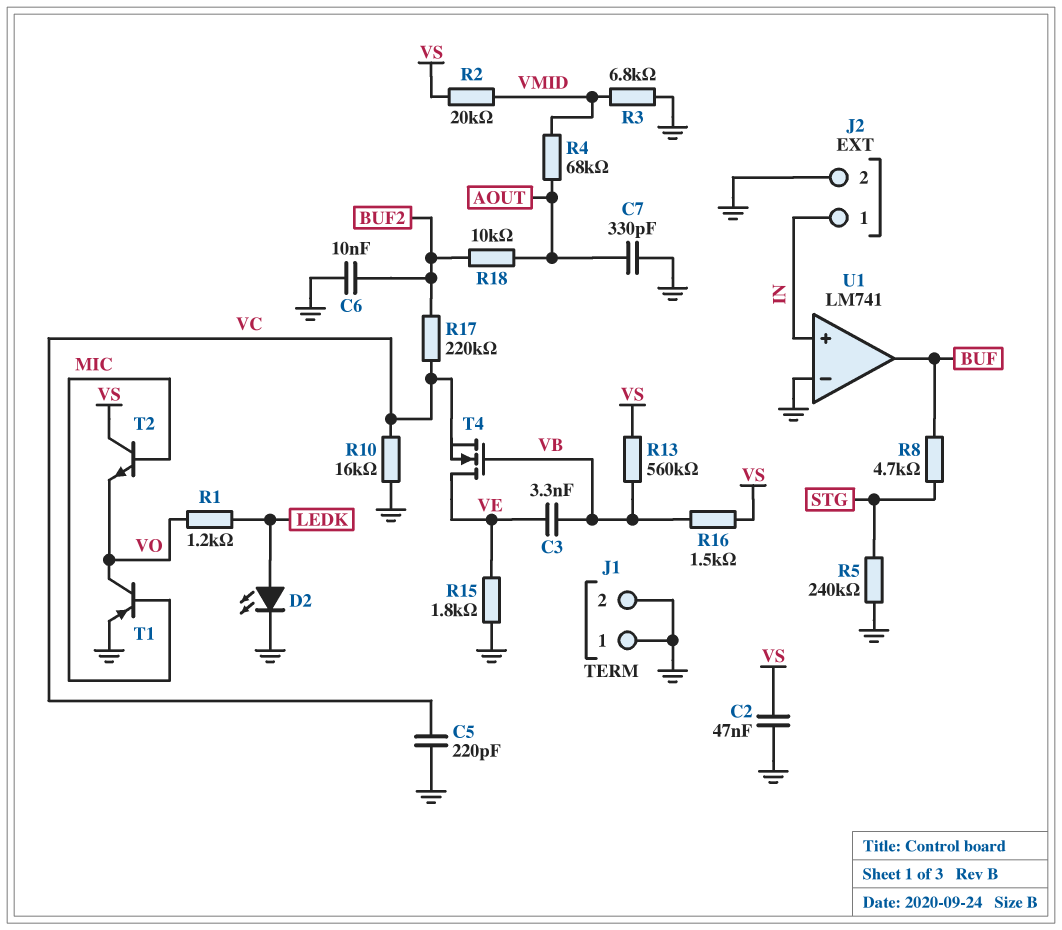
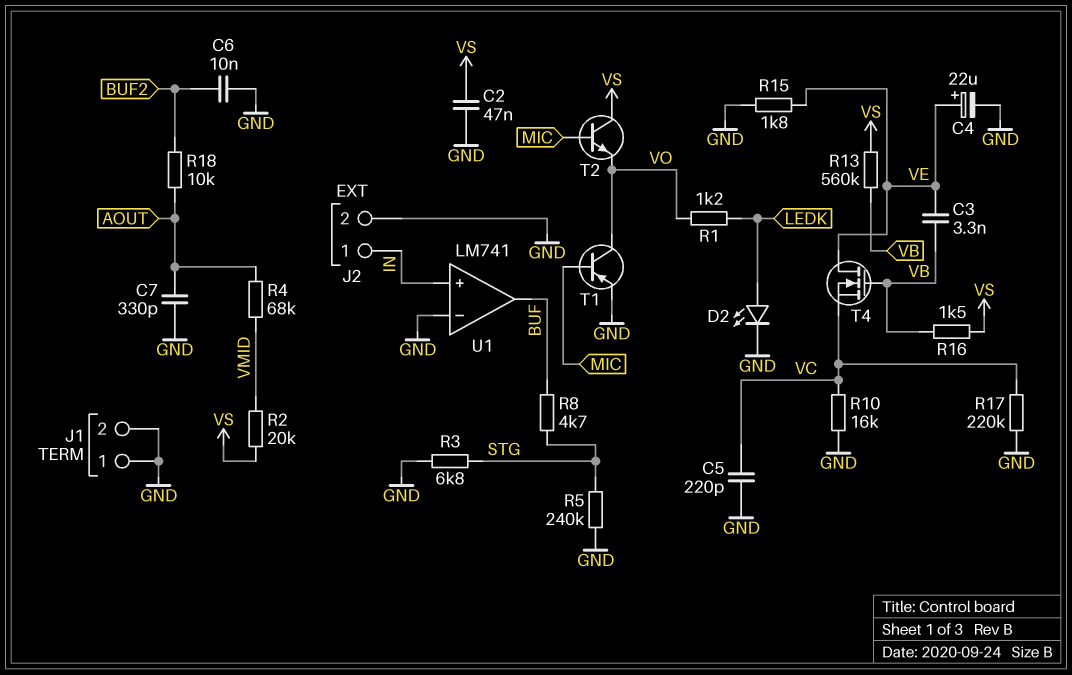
C4: none -> 22uF (plus VE, minus GND)
R3: 6.8k (GND, VMID) -> 6.8k (GND, STG)
R17: 220k (BUF2, VC) -> 220k (GND, VC)

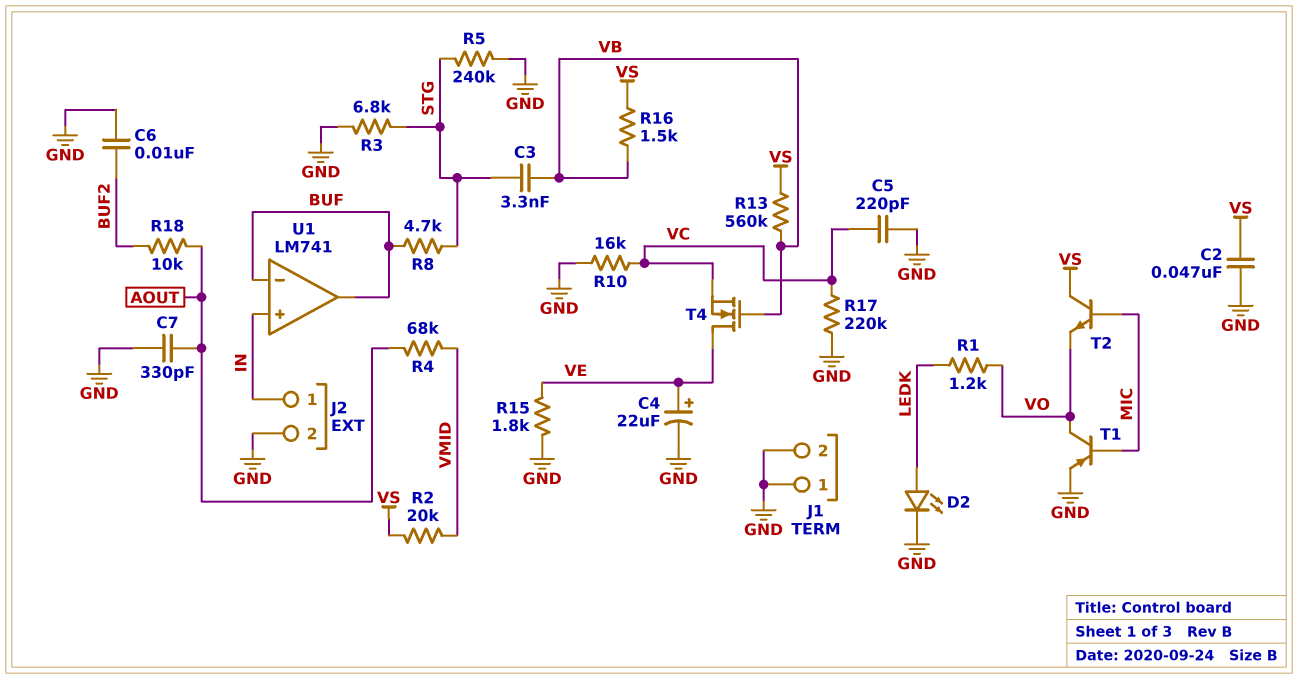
C3: 3.3nF (VB, VE) -> 3.3nF (STG, VB)
U1 pin in-: GND -> BUF

